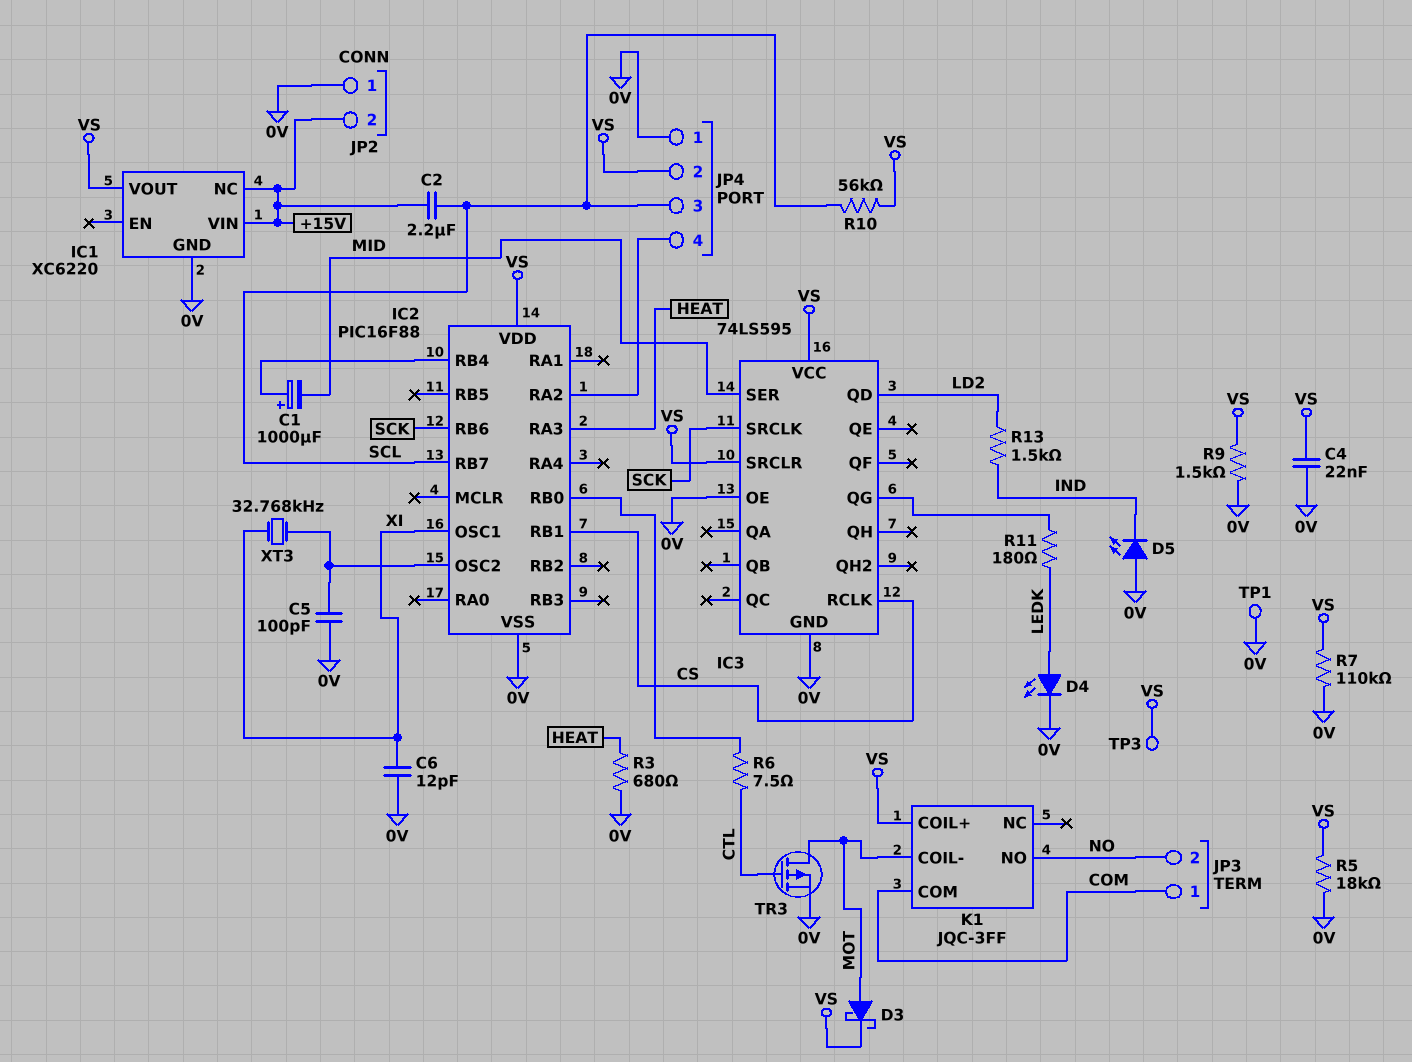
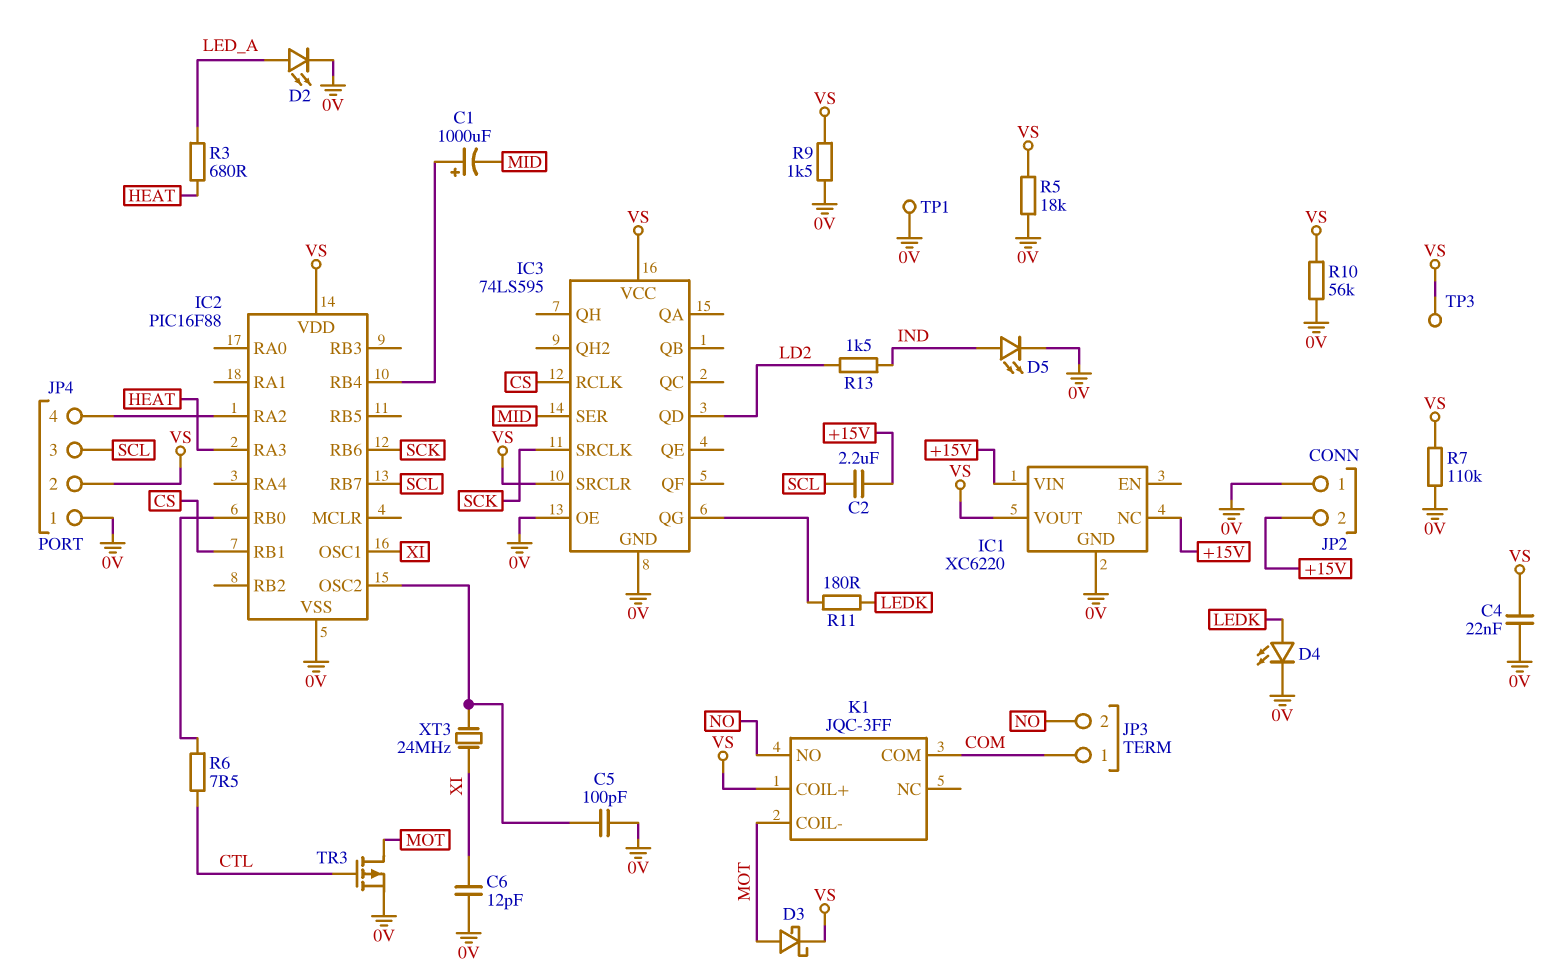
D2: none -> LED (A LED_A, K 0V)
D5: LED (A 0V, K IND) -> LED (A IND, K 0V)
R3: 680 (0V, HEAT) -> 680 (HEAT, LED_A)
R10: 56k (SCL, VS) -> 56k (0V, VS)
XT3: 32.768kHz (IC2/OSC2, XI) -> 24MHz (IC2/OSC2, XI)

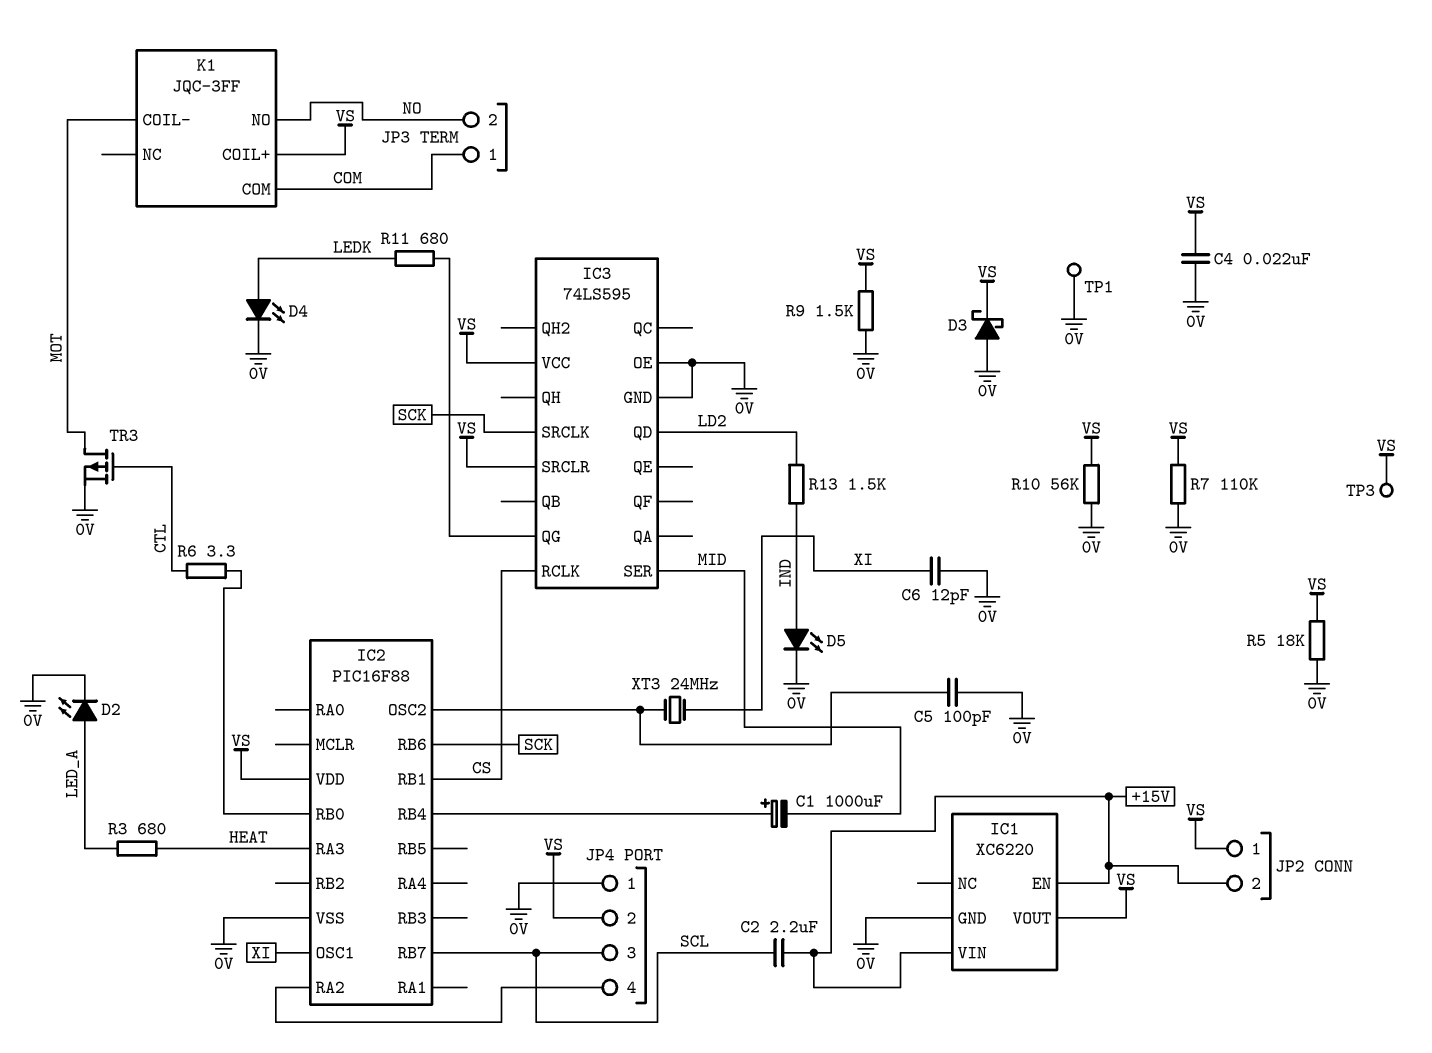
D3: schottky (A MOT, K VS) -> schottky (A 0V, K VS)
IC1 pin EN: none -> +15V
IC1 pin NC: +15V -> none
JP2 pin 1: 0V -> VS
R6: 7.5 (CTL, IC2/RB0) -> 3.3 (CTL, IC2/RB0)
R11: 180 (IC3/QG, LEDK) -> 680 (IC3/QG, LEDK)

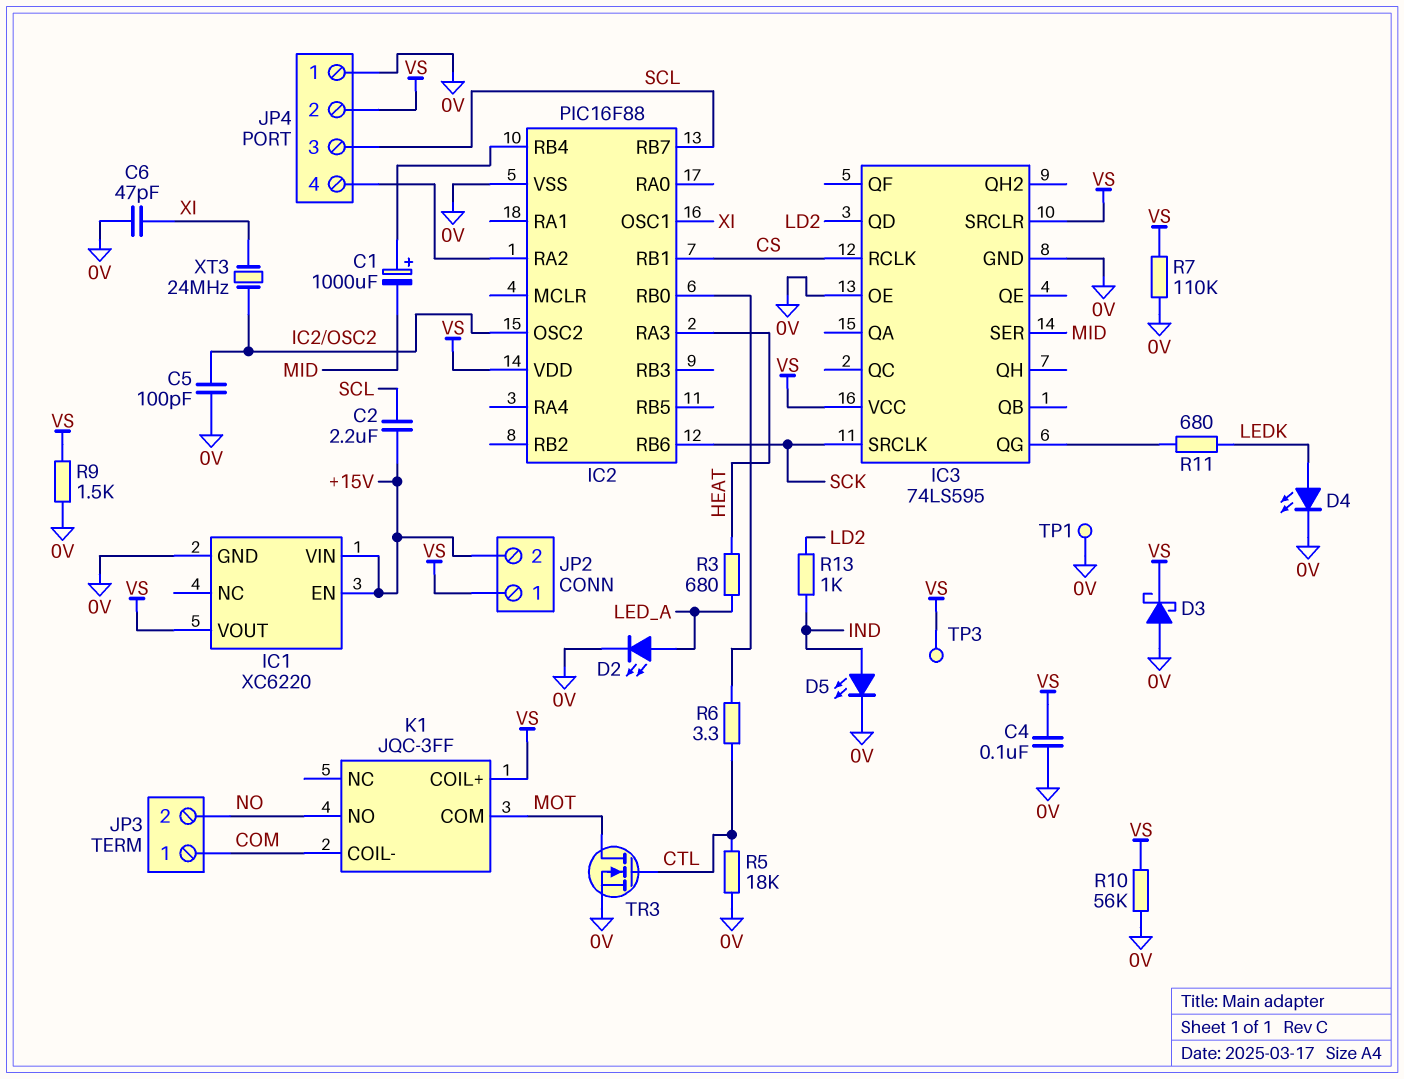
C4: 22nF (0V, VS) -> 100nF (0V, VS)
C6: 12pF (0V, XI) -> 47pF (0V, XI)
K1 pin COIL-: MOT -> COM
K1 pin COM: COM -> MOT
R5: 18k (0V, VS) -> 18k (0V, CTL)
R13: 1.5k (IND, LD2) -> 1k (IND, LD2)
TR3: PMOS (G CTL, D MOT, S 0V) -> NMOS (G CTL, D MOT, S 0V)

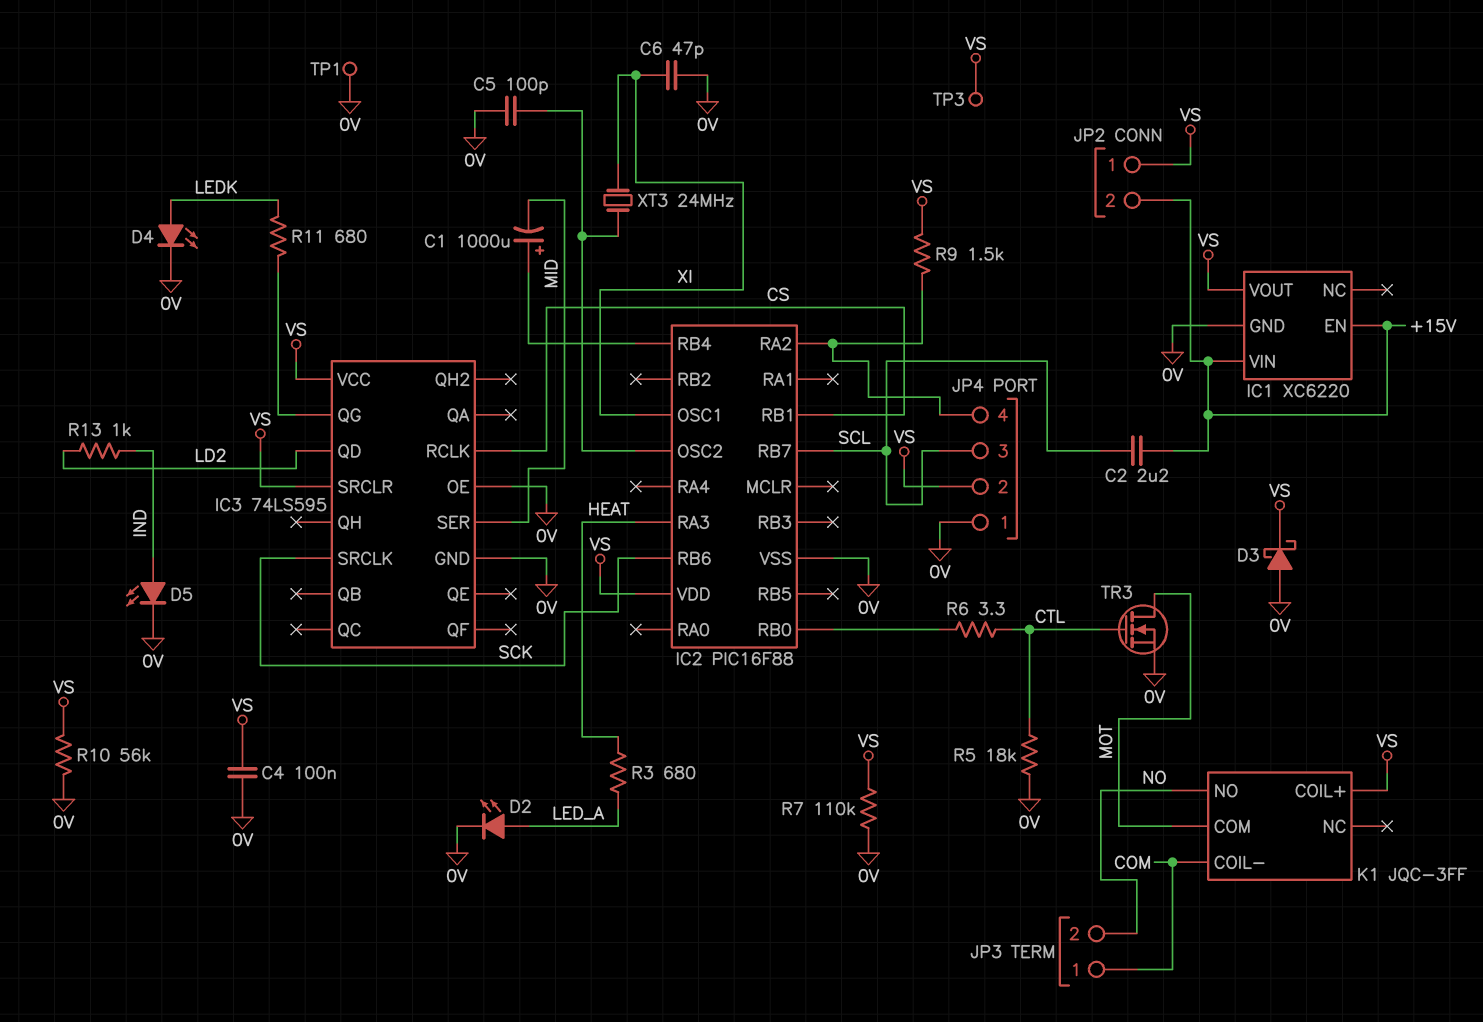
R9: 1.5k (0V, VS) -> 1.5k (IC2/RA2, VS)

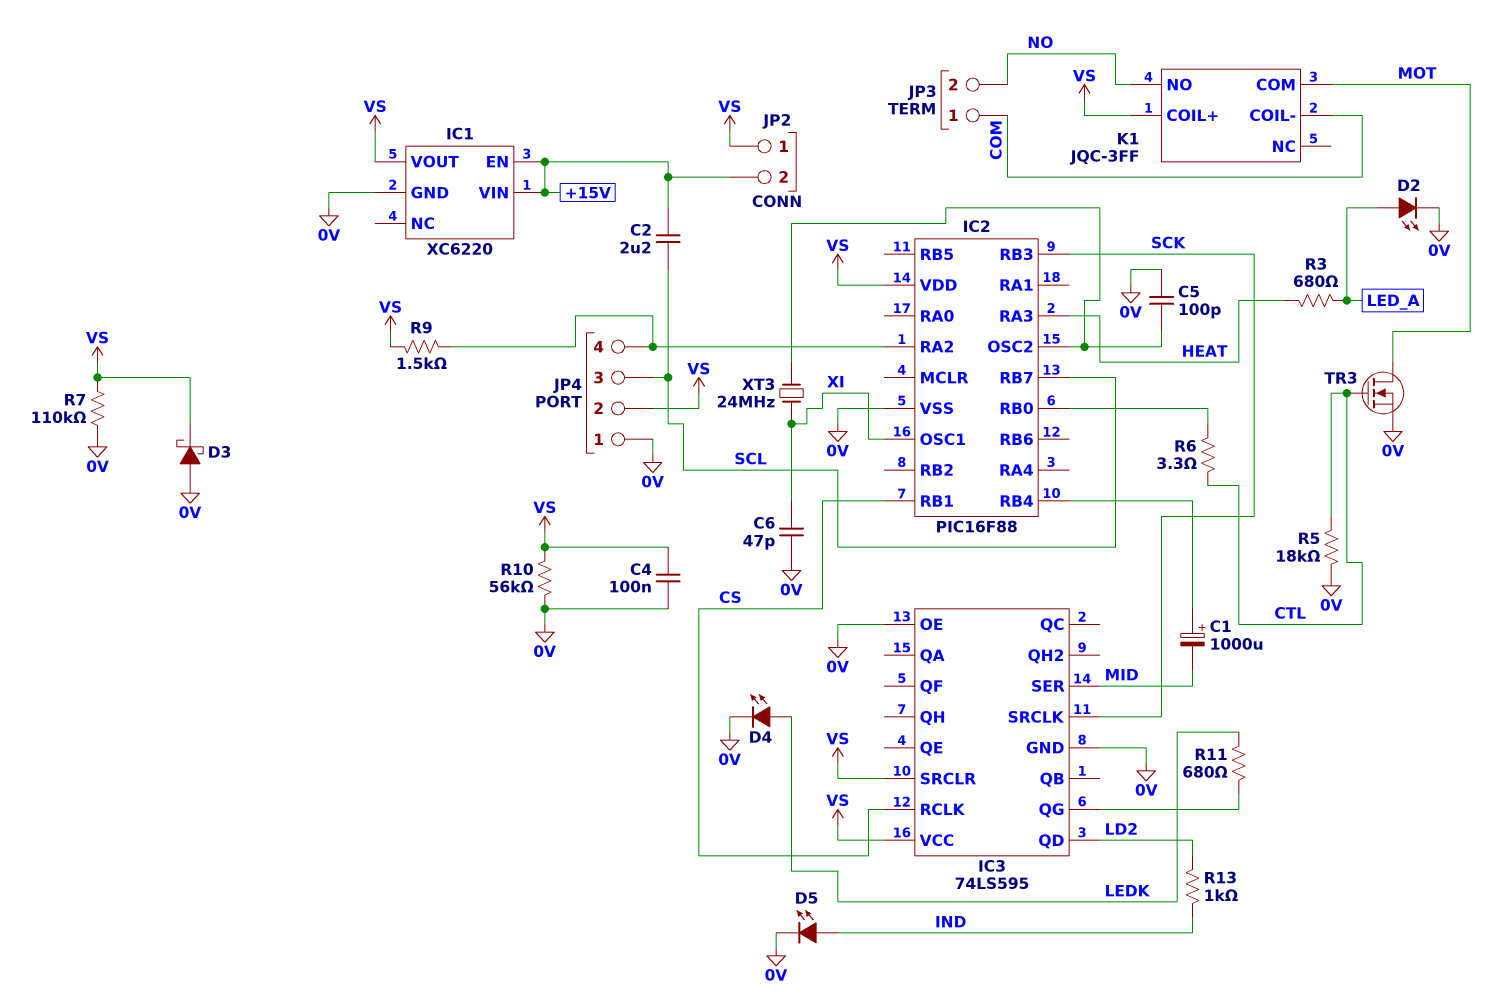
IC2 pin RB3: none -> SCK
IC2 pin RB6: SCK -> none
TP1: test point (0V) -> none
TP3: test point (VS) -> none

